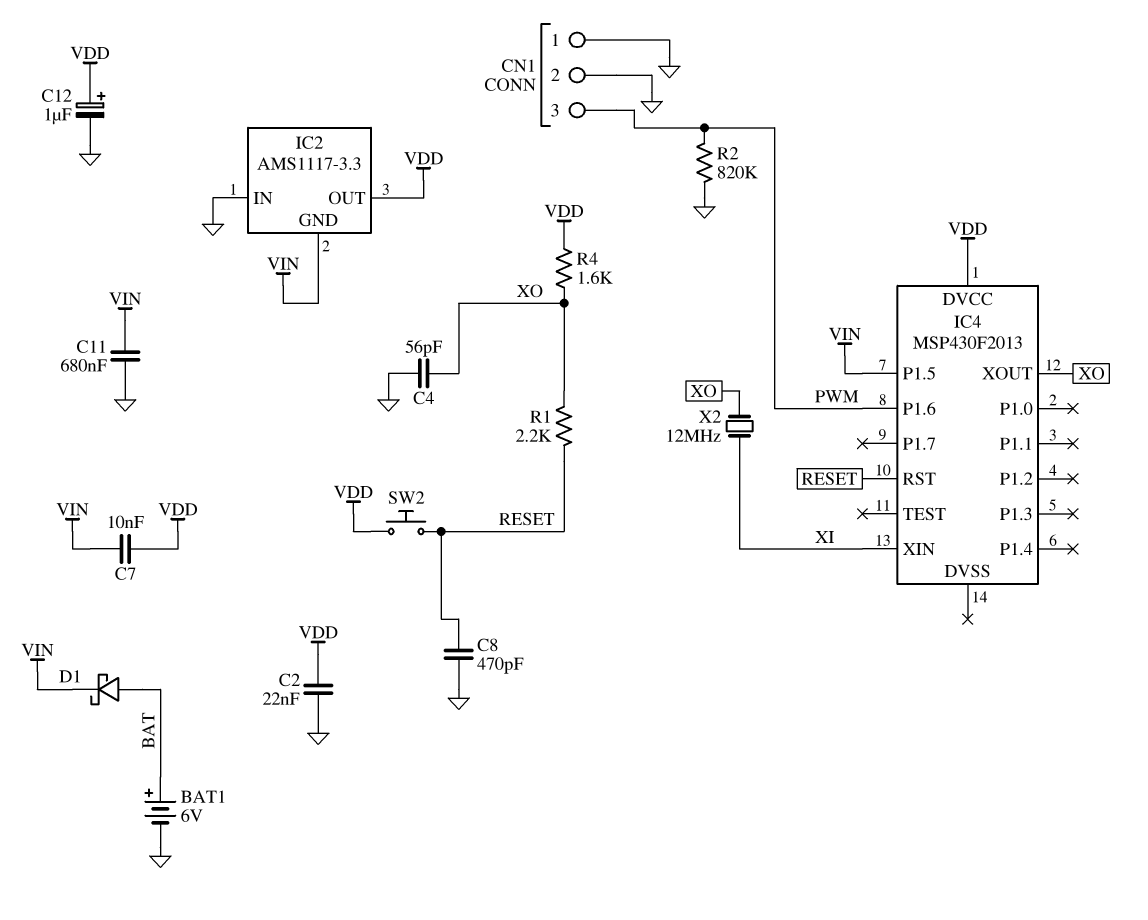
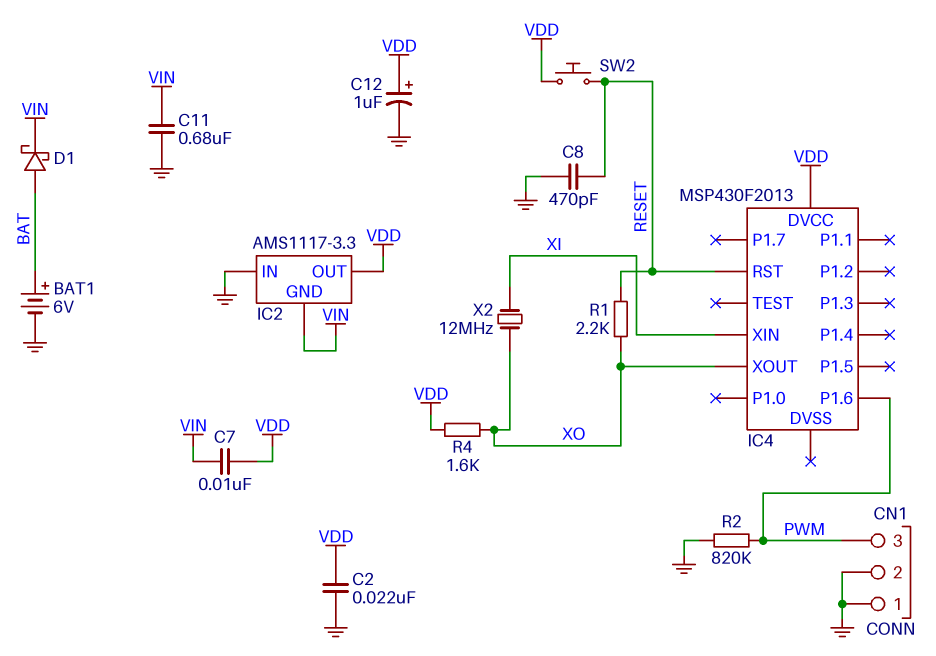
C4: 56pF (GND, XO) -> none
IC4 pin P1.5: VIN -> none

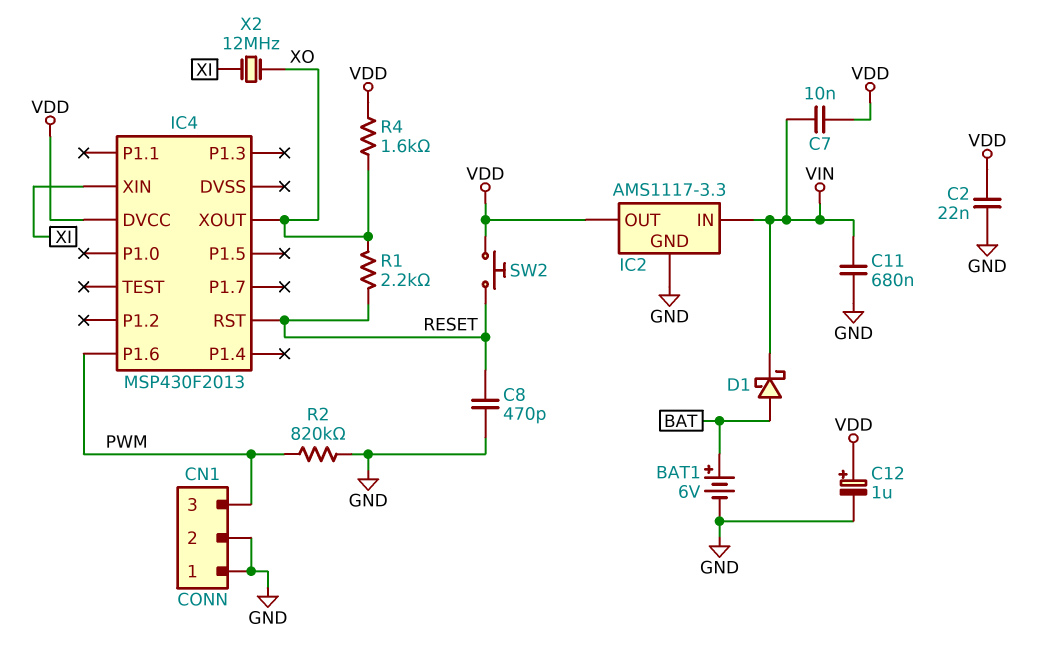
IC2 pin GND: VIN -> GND
IC2 pin IN: GND -> VIN

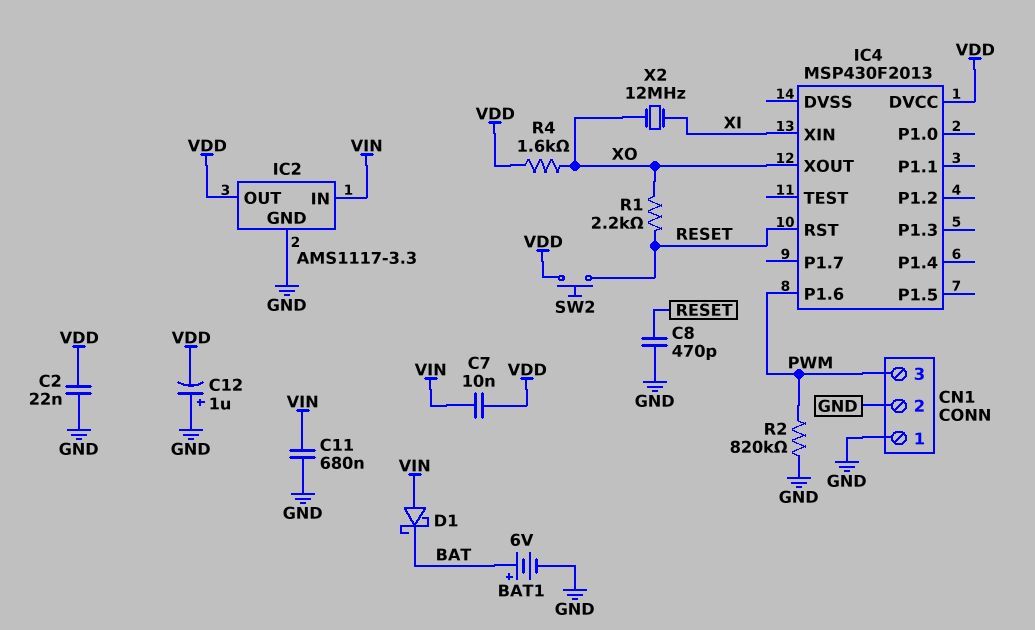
C12: 1uF (plus VDD, minus GND) -> 1uF (plus GND, minus VDD)
D1: schottky (A BAT, K VIN) -> schottky (A VIN, K BAT)

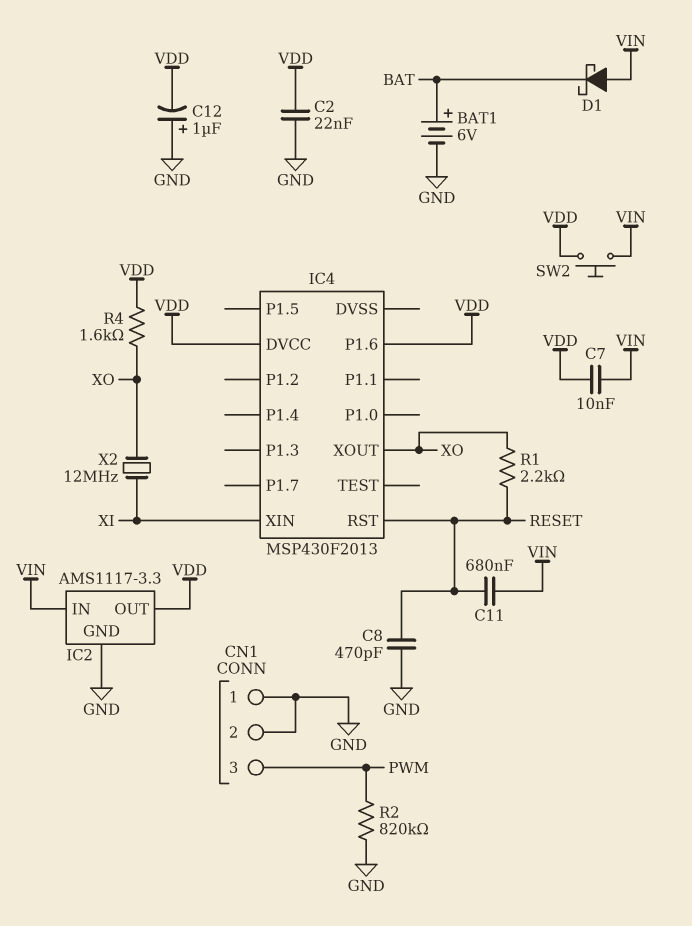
C11: 680nF (GND, VIN) -> 680nF (RESET, VIN)
IC4 pin P1.6: PWM -> VDD
SW2: button (RESET, VDD) -> button (VDD, VIN)

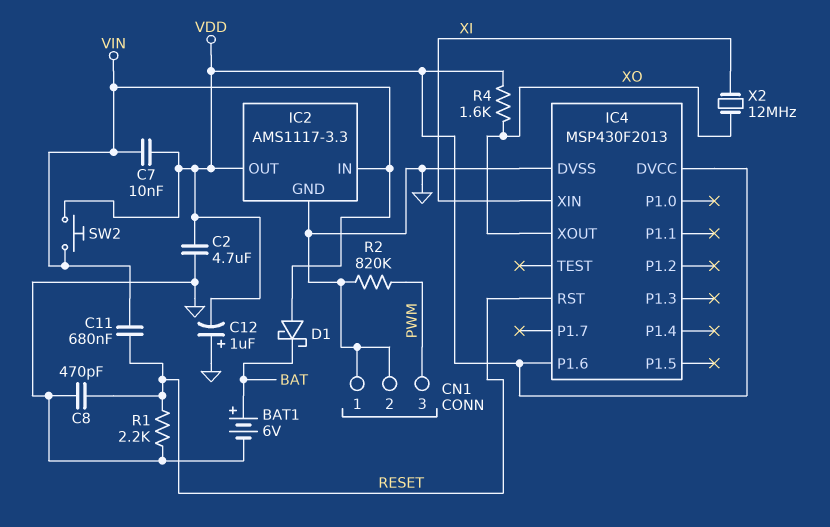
C2: 22nF (GND, VDD) -> 4.7uF (GND, VDD)
IC4 pin DVSS: none -> GND
R1: 2.2k (RESET, XO) -> 2.2k (GND, RESET)

